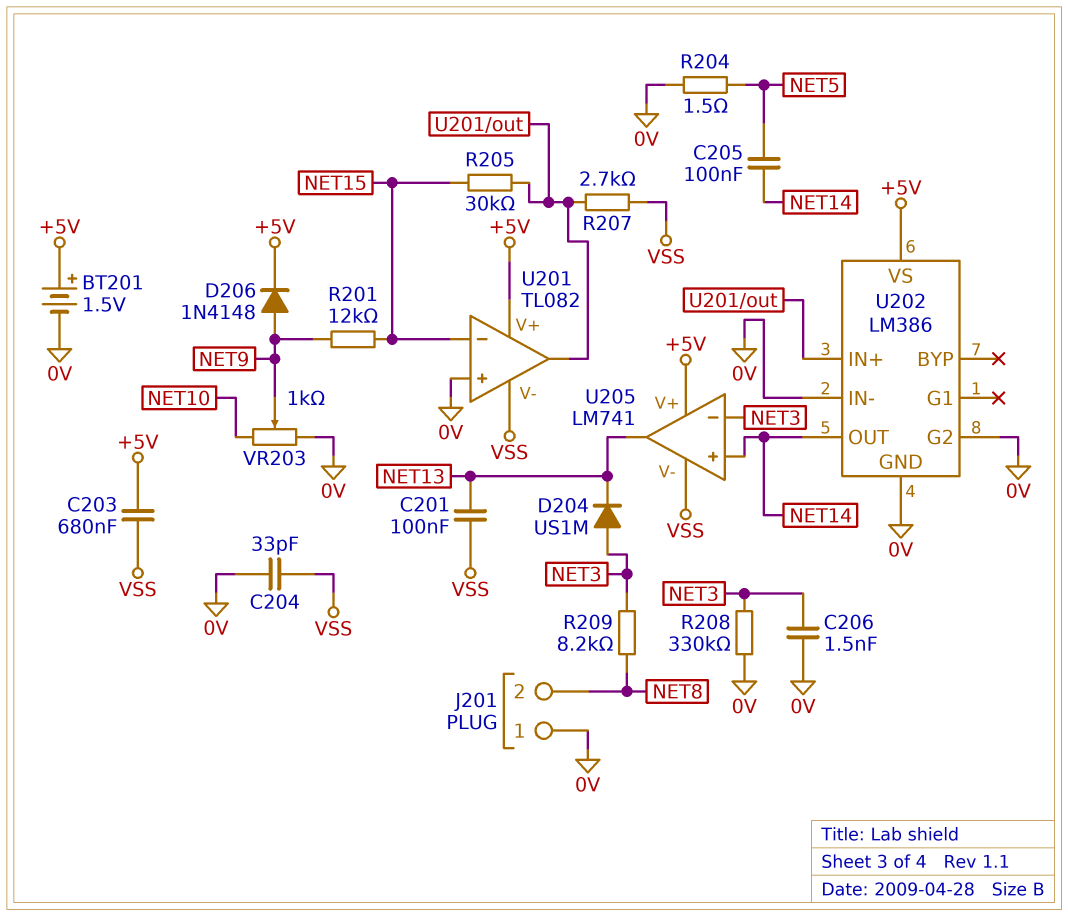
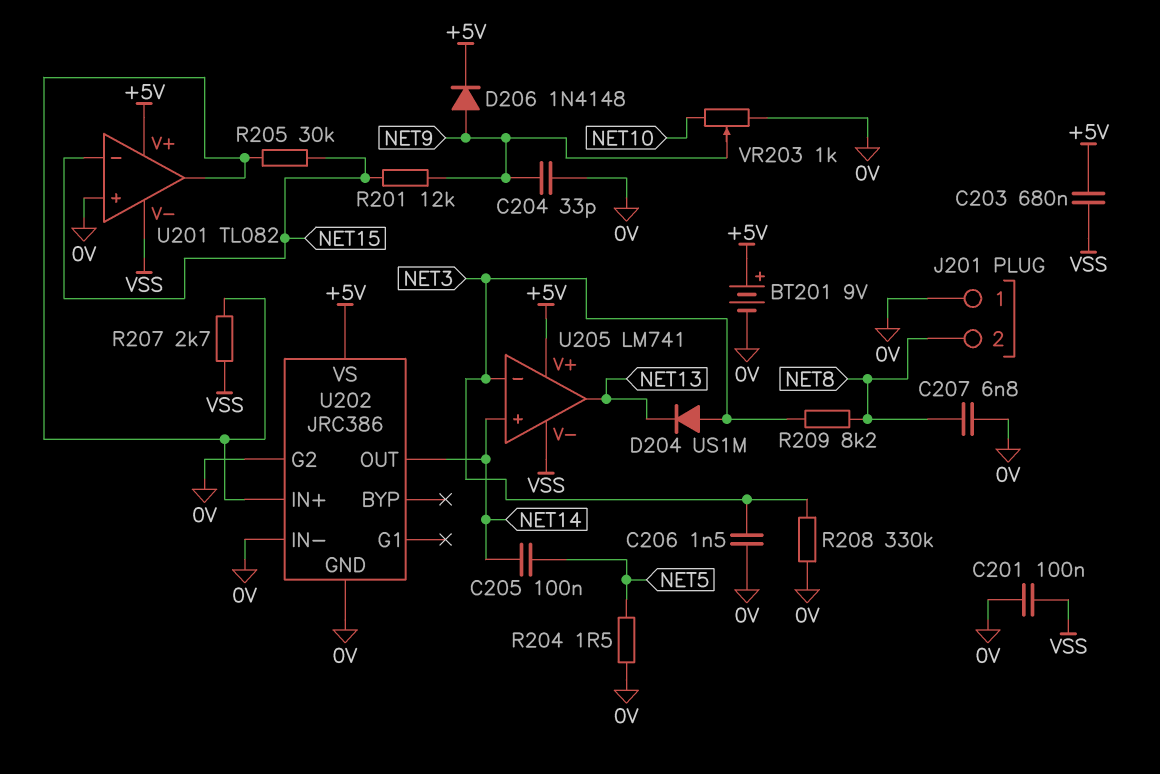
BT201: 1.5V (plus +5V, minus 0V) -> 9V (plus +5V, minus 0V)
C201: 100nF (NET13, VSS) -> 100nF (0V, VSS)
C204: 33pF (0V, VSS) -> 33pF (0V, NET9)
C207: none -> 6.8nF (0V, NET8)
U202: LM386 -> JRC386

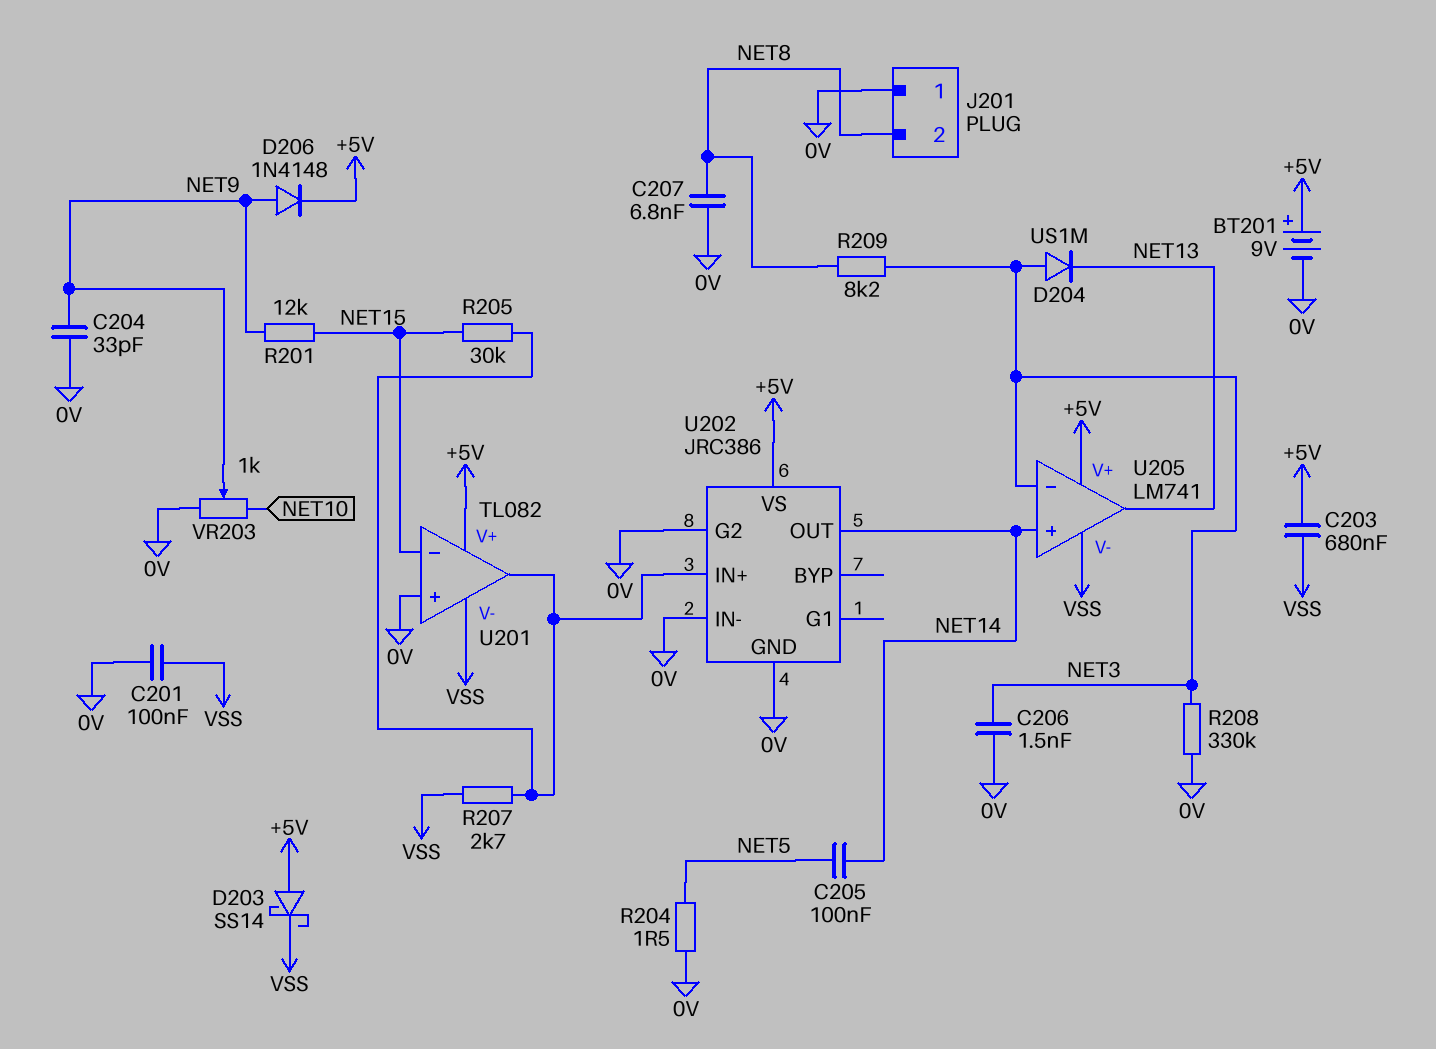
D203: none -> schottky SS14 (A +5V, K VSS)

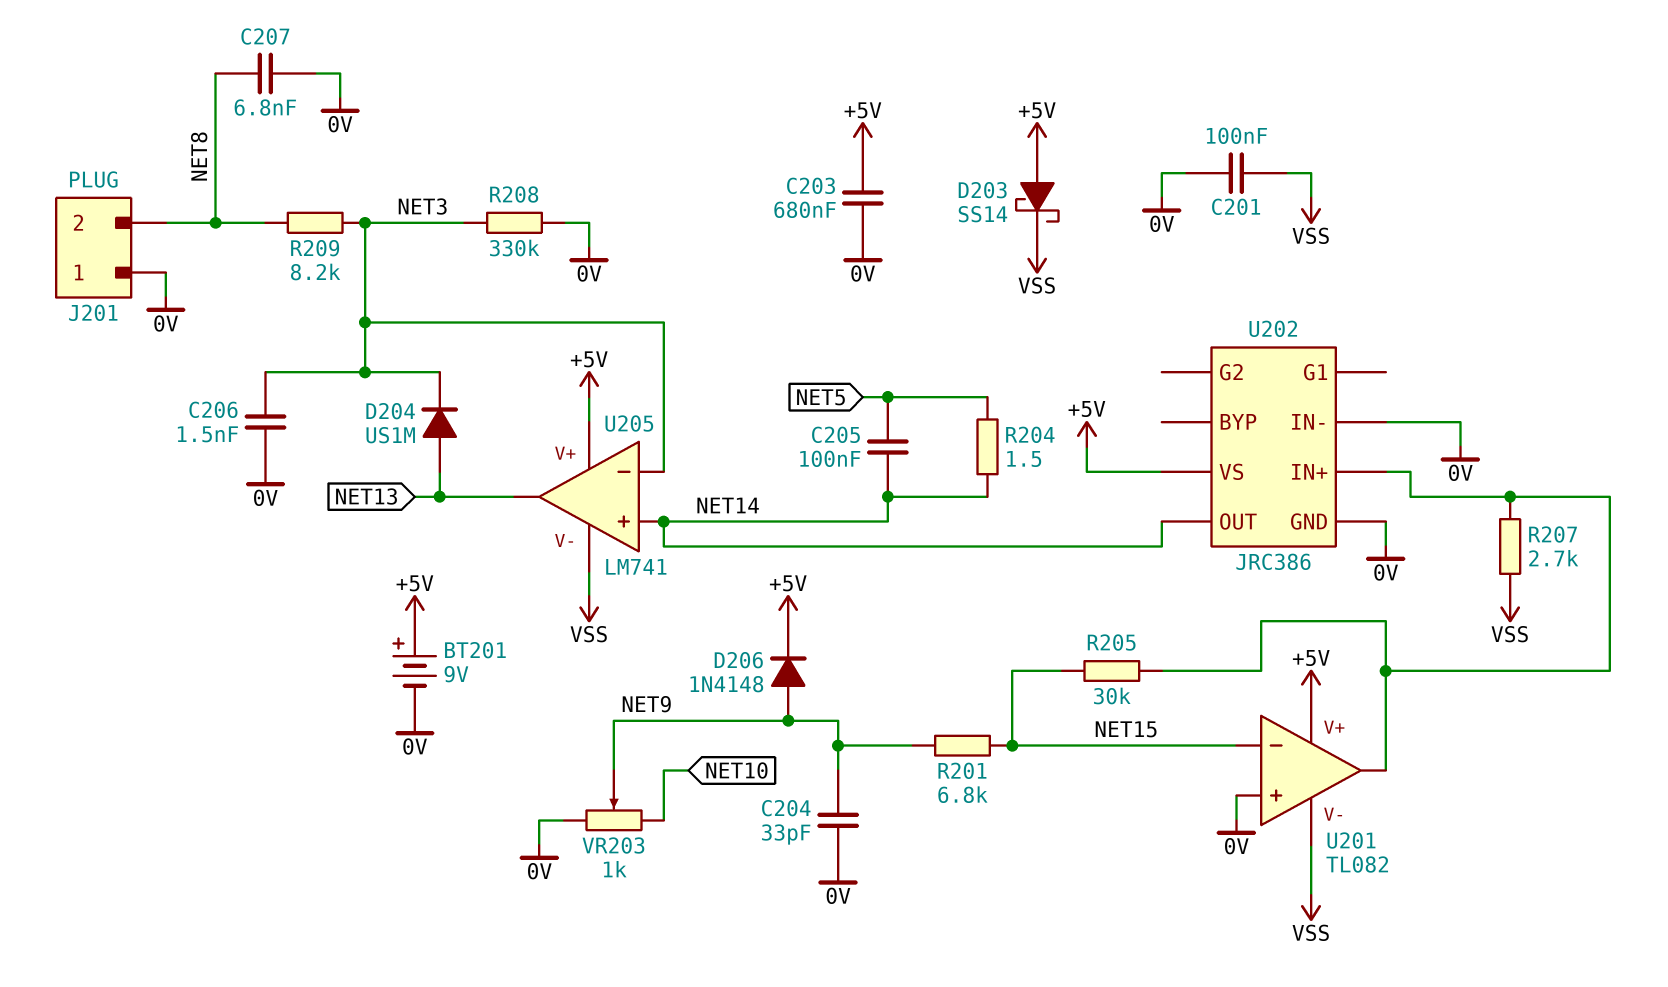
C203: 680nF (+5V, VSS) -> 680nF (+5V, 0V)
D204: diode US1M (A NET3, K NET13) -> diode US1M (A NET13, K NET3)
R201: 12k (NET9, NET15) -> 6.8k (NET9, NET15)
R204: 1.5 (0V, NET5) -> 1.5 (NET5, NET14)
U202 pin G2: 0V -> none

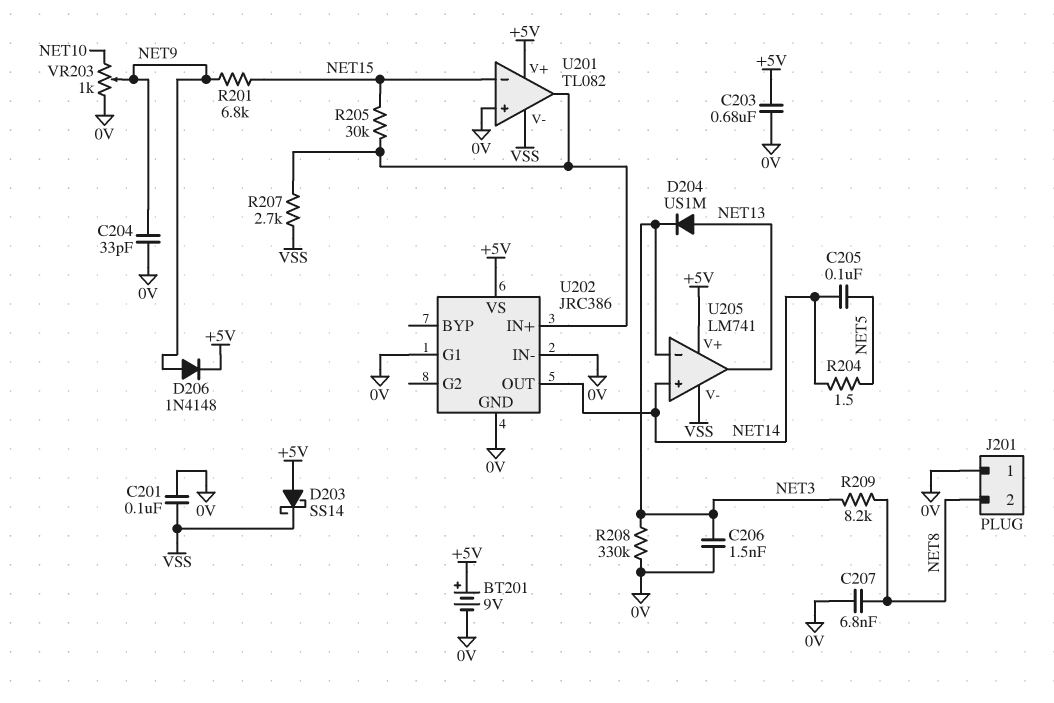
U202 pin G1: none -> 0V

